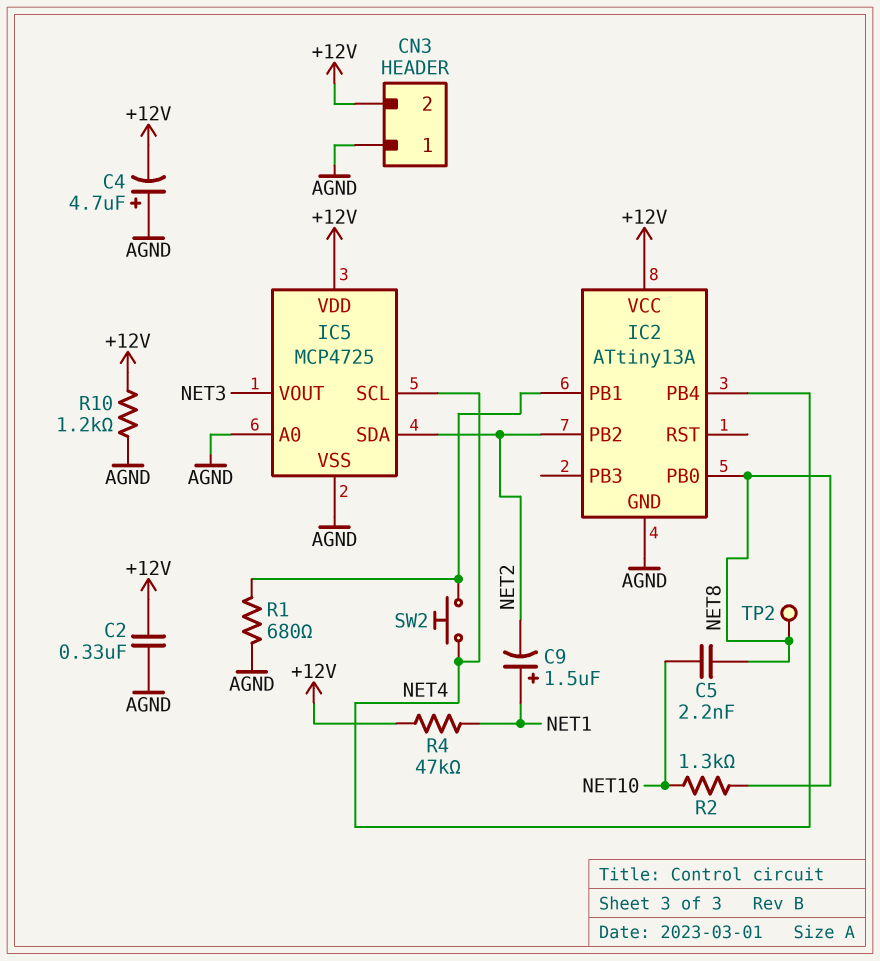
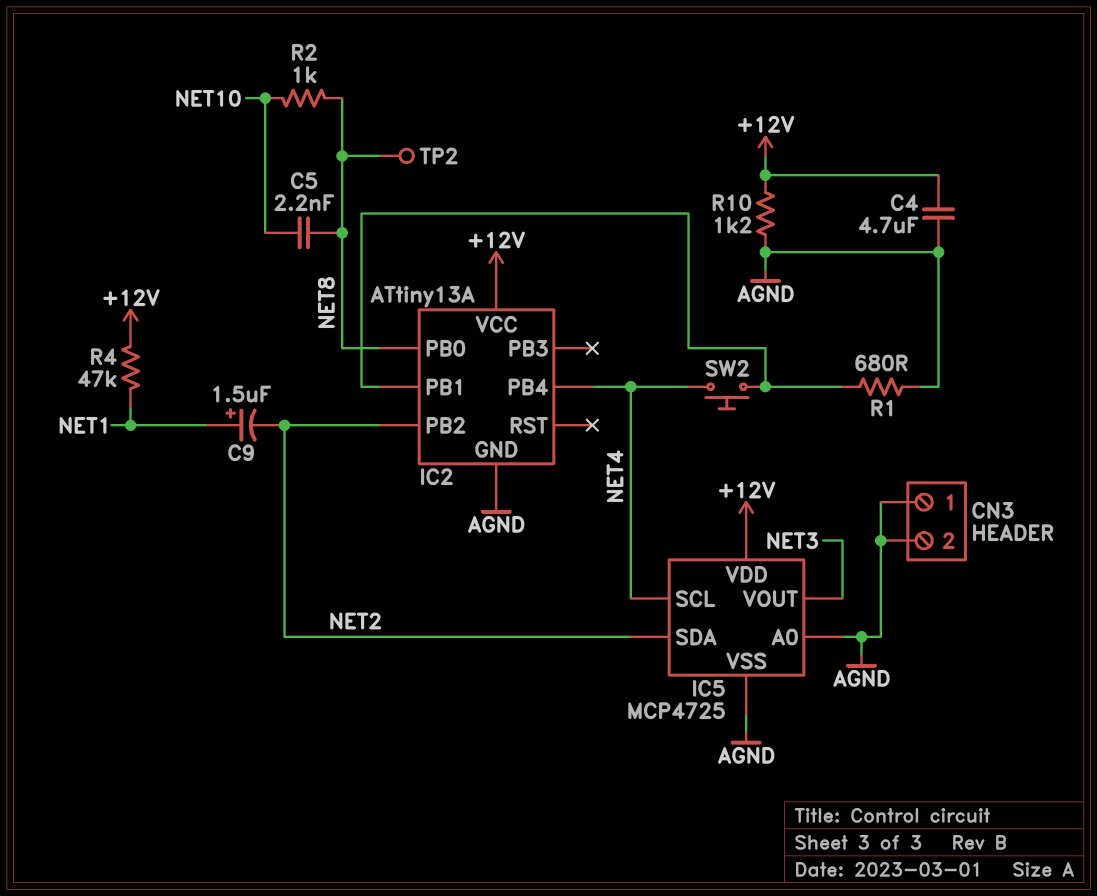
C2: 330nF (+12V, AGND) -> none
C4: 4.7uF (plus AGND, minus +12V) -> 4.7uF (+12V, AGND)
CN3 pin 2: +12V -> AGND
R2: 1.3k (NET8, NET10) -> 1k (NET8, NET10)

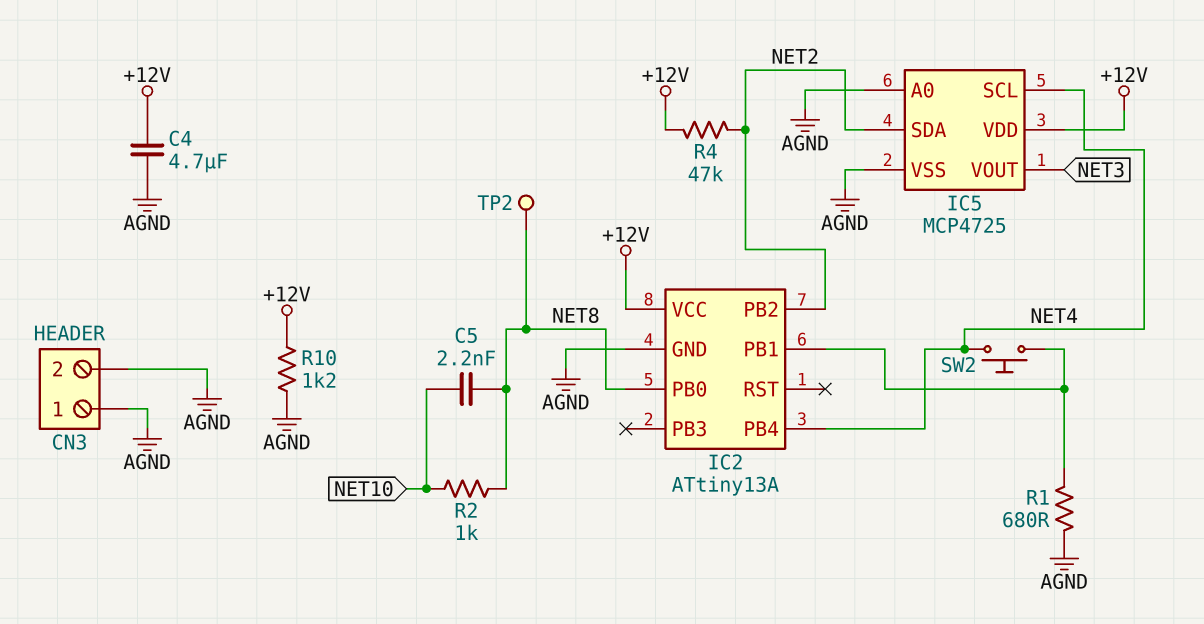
C9: 1.5uF (plus NET1, minus NET2) -> none
R4: 47k (+12V, NET1) -> 47k (+12V, NET2)

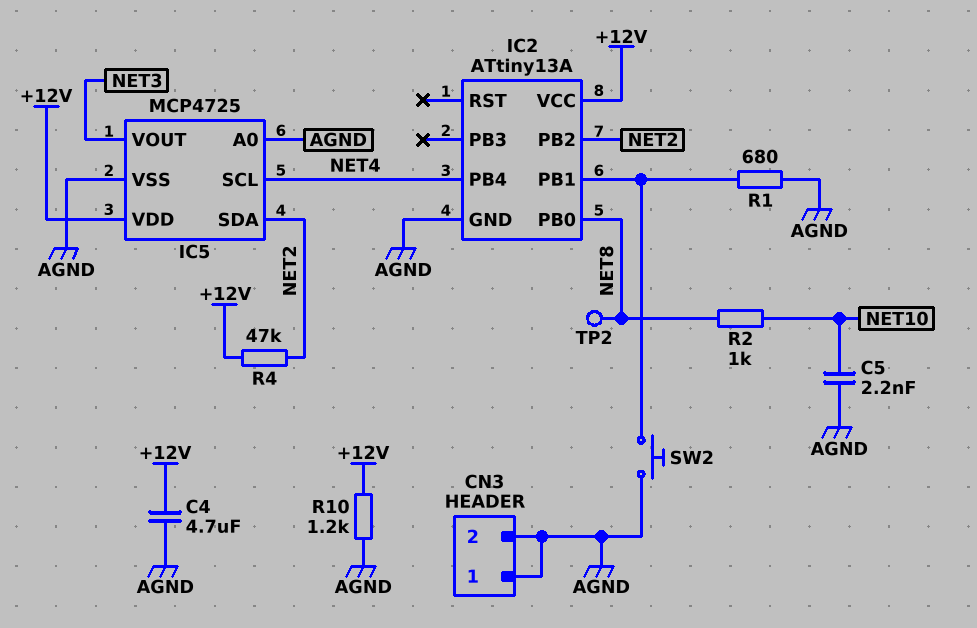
C5: 2.2nF (NET8, NET10) -> 2.2nF (AGND, NET10)
SW2: button (IC2/PB1, NET4) -> button (AGND, IC2/PB1)

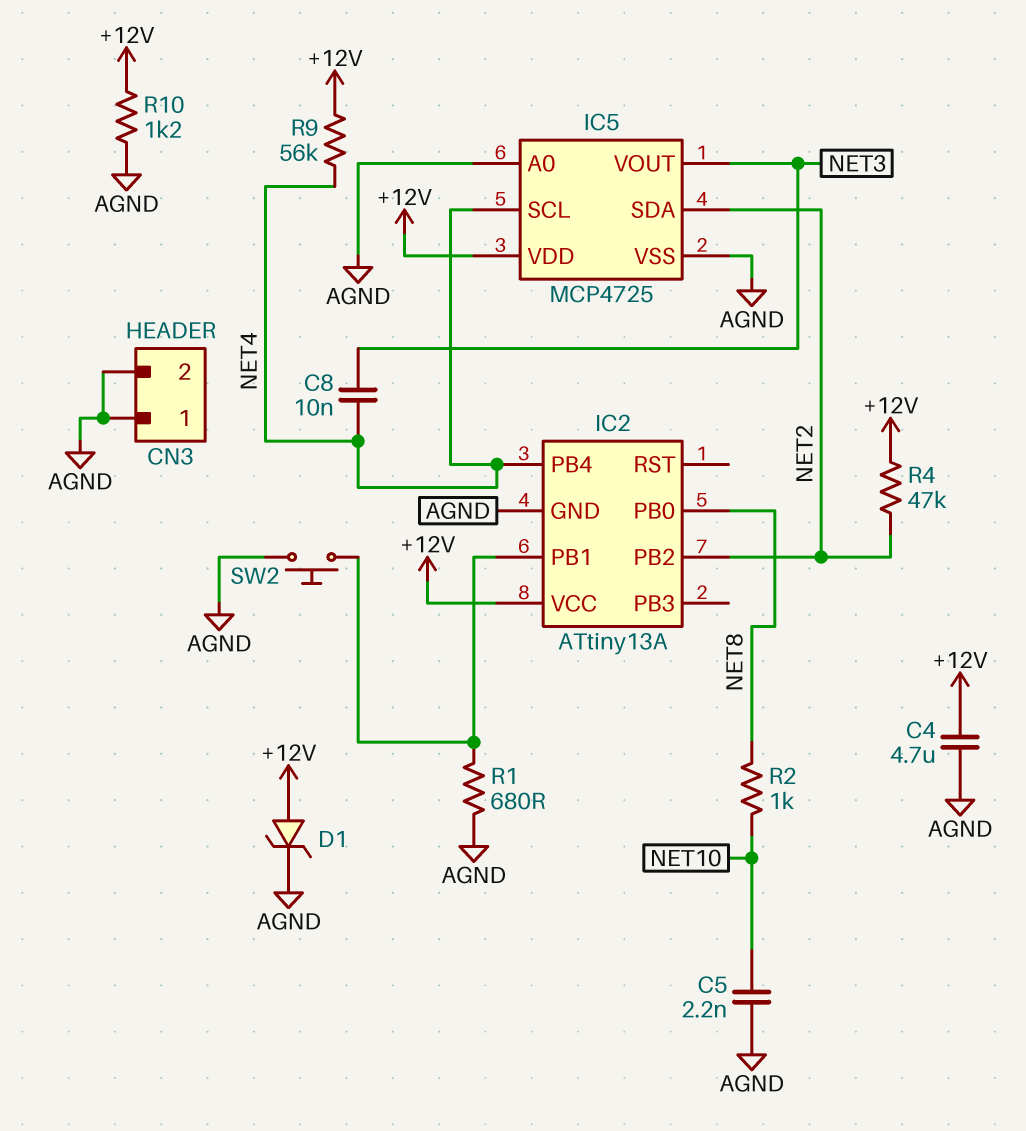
C8: none -> 10nF (NET3, NET4)
D1: none -> zener (A +12V, K AGND)
R9: none -> 56k (+12V, NET4)
TP2: test point (NET8) -> none

